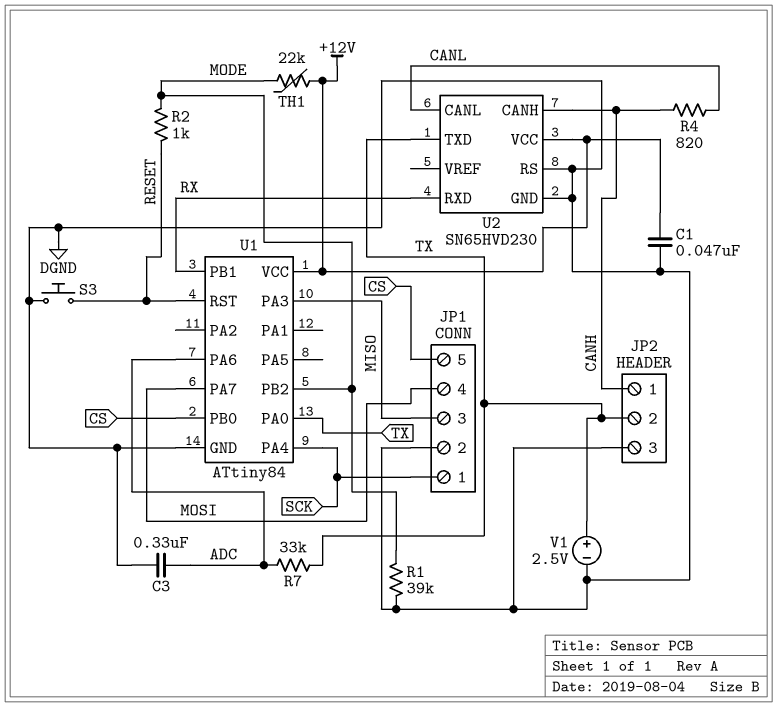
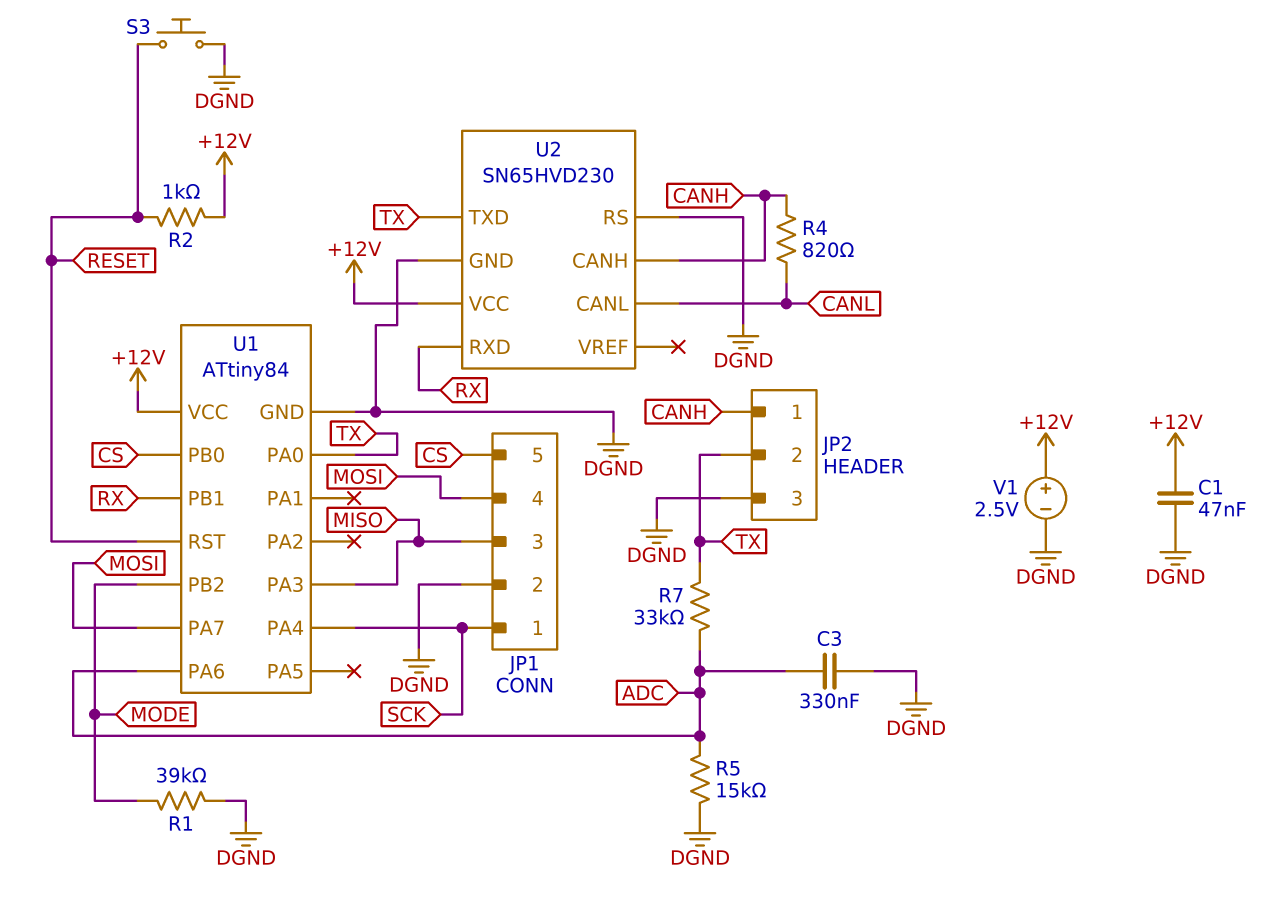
R2: 1k (MODE, RESET) -> 1k (+12V, RESET)
R5: none -> 15k (ADC, DGND)
TH1: 22k (+12V, MODE) -> none
V1: 2.5V (plus TX, minus DGND) -> 2.5V (plus +12V, minus DGND)

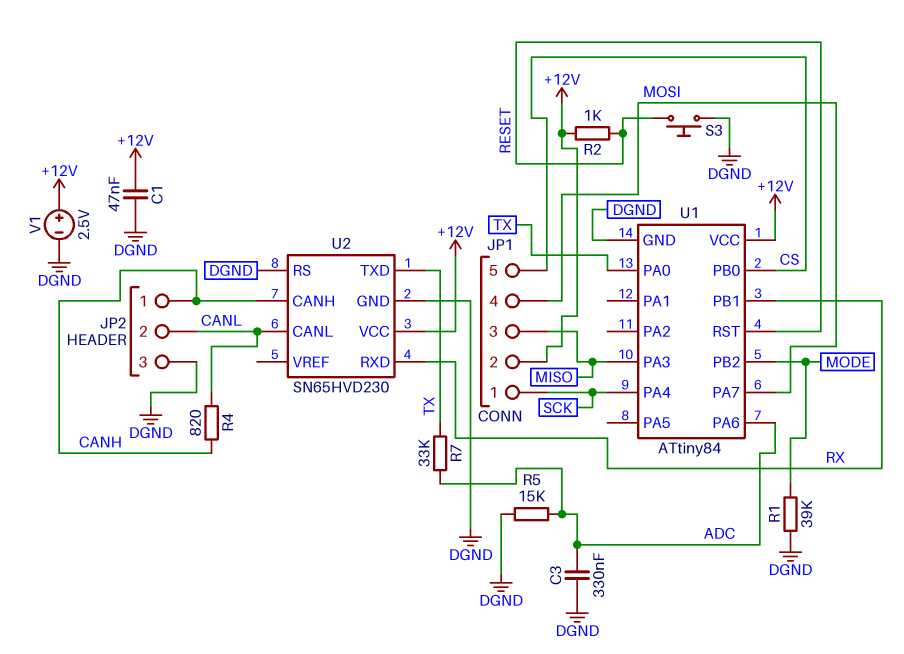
JP1 pin 2: DGND -> +12V
JP2 pin 2: TX -> CANL

